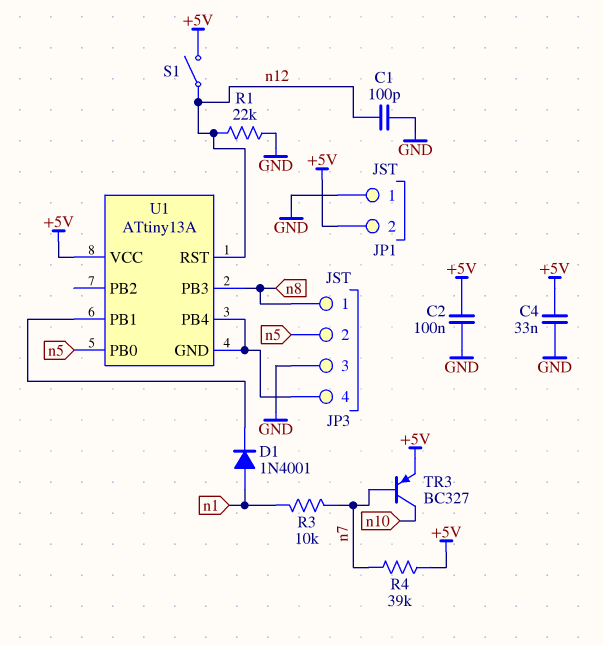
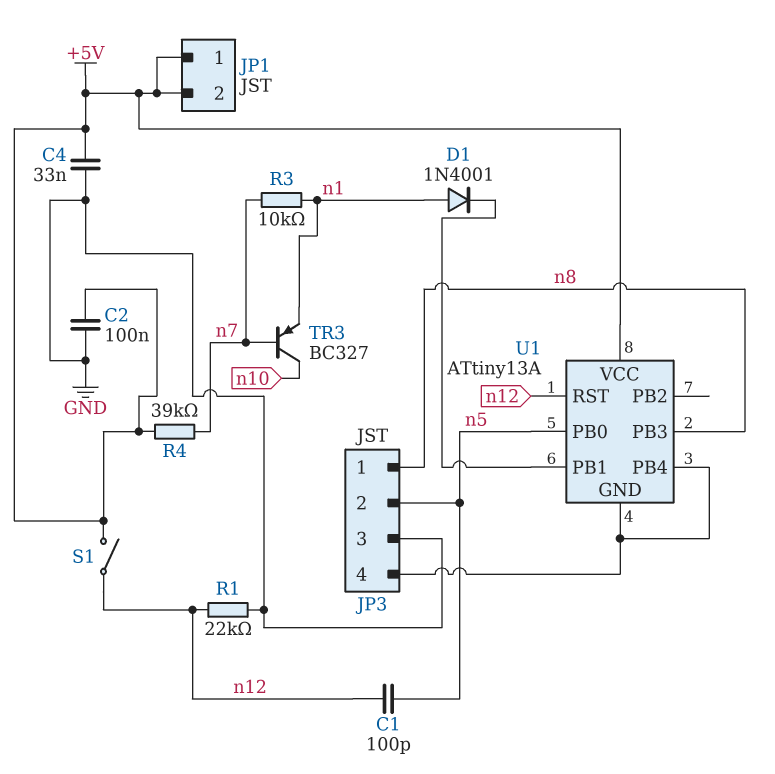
C1: 100pF (GND, n12) -> 100pF (n5, n12)
JP1 pin 1: GND -> +5V
TR3: PNP BC327 (B n7, C n10, E +5V) -> PNP BC327 (B n7, C n10, E n1)

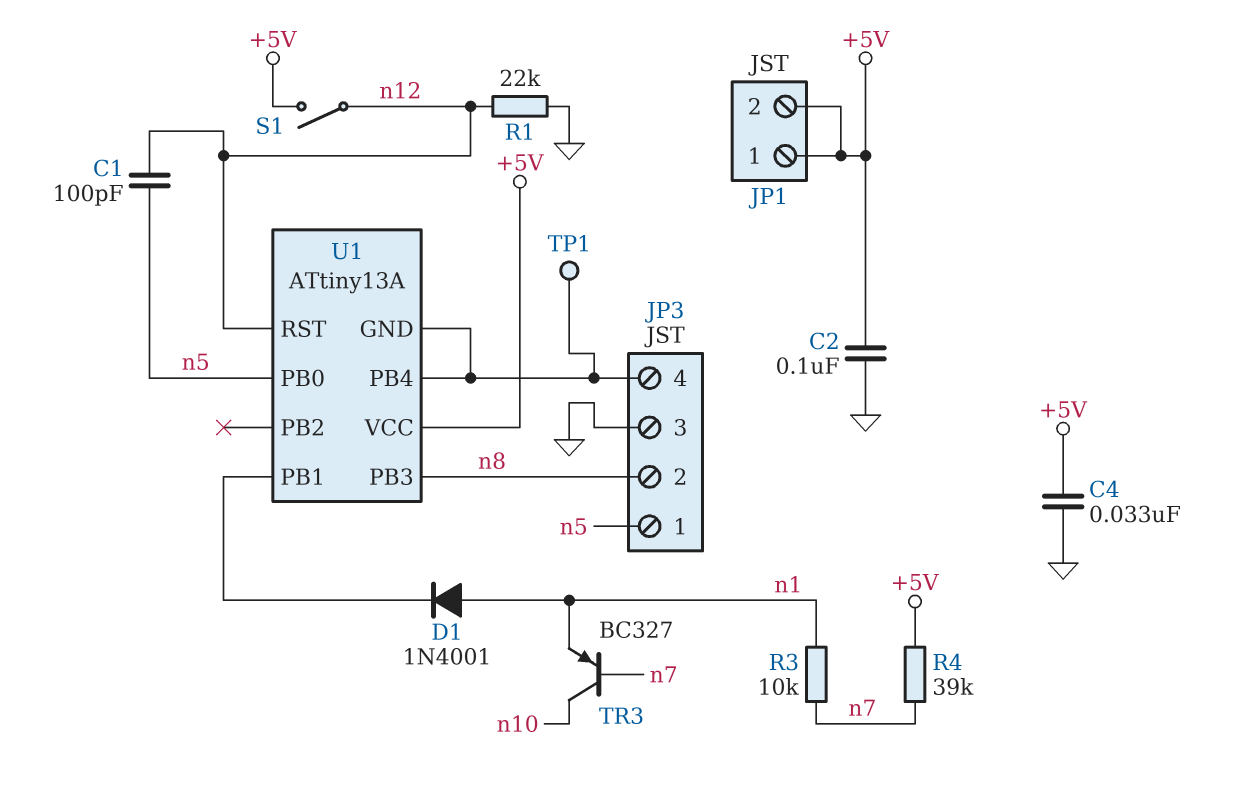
JP3 pin 1: n8 -> n5
JP3 pin 2: n5 -> n8
TP1: none -> test point (JP3/4)

